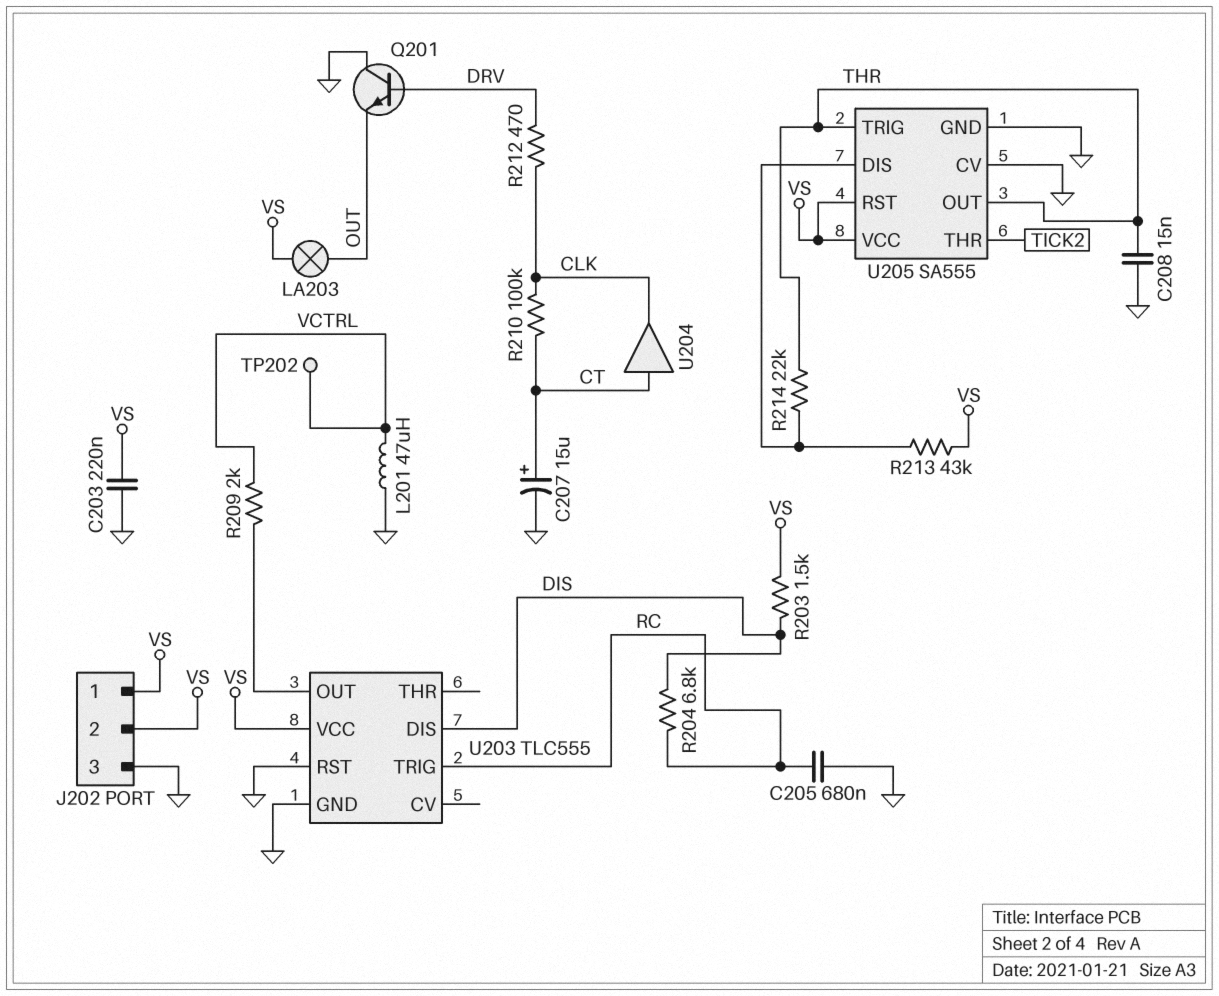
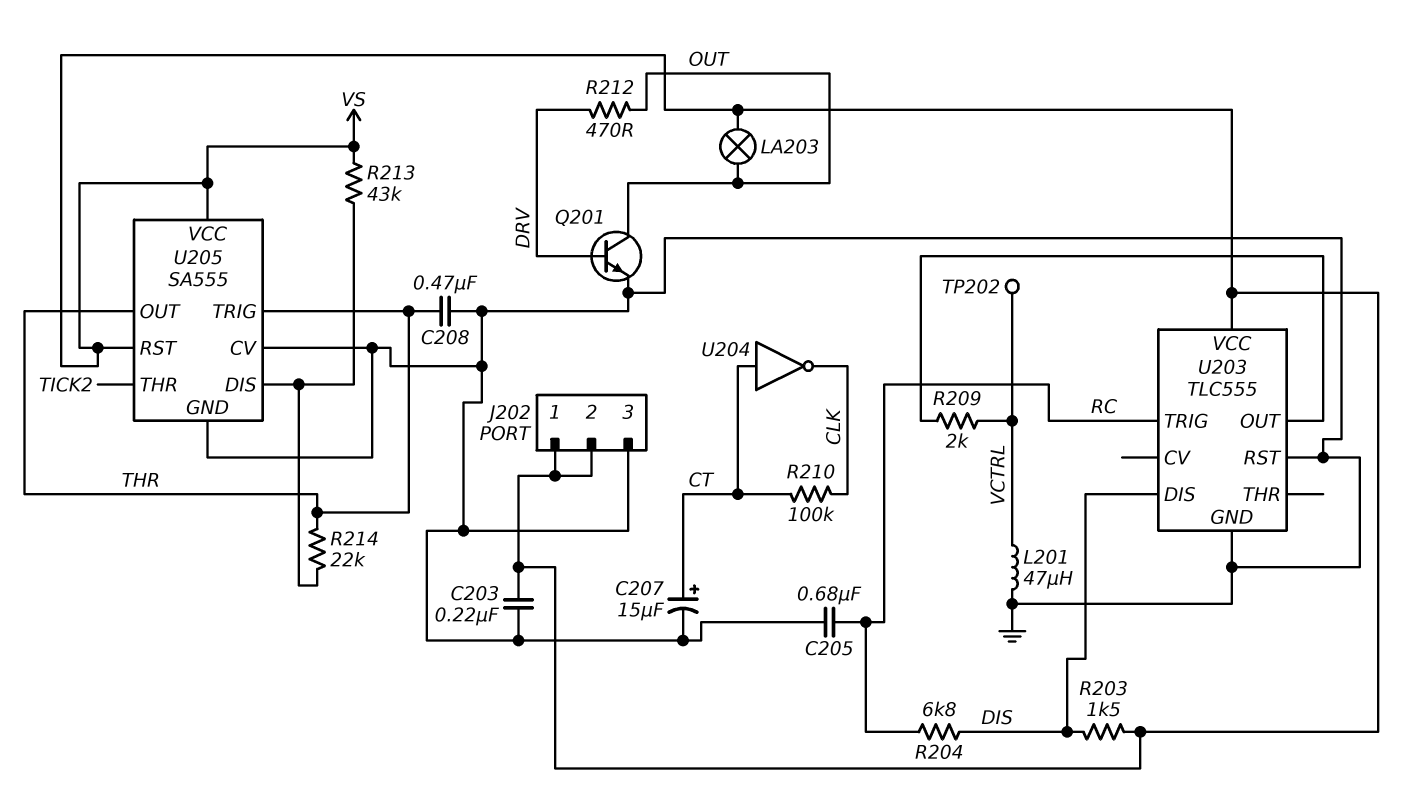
C208: 15nF (GND, THR) -> 470nF (GND, THR)
Q201: NPN (B DRV, C GND, E OUT) -> NPN (B DRV, C OUT, E GND)
R212: 470 (CLK, DRV) -> 470 (DRV, OUT)
U204: buffer (in CT, out CLK) -> NOT (in CT, out CLK)

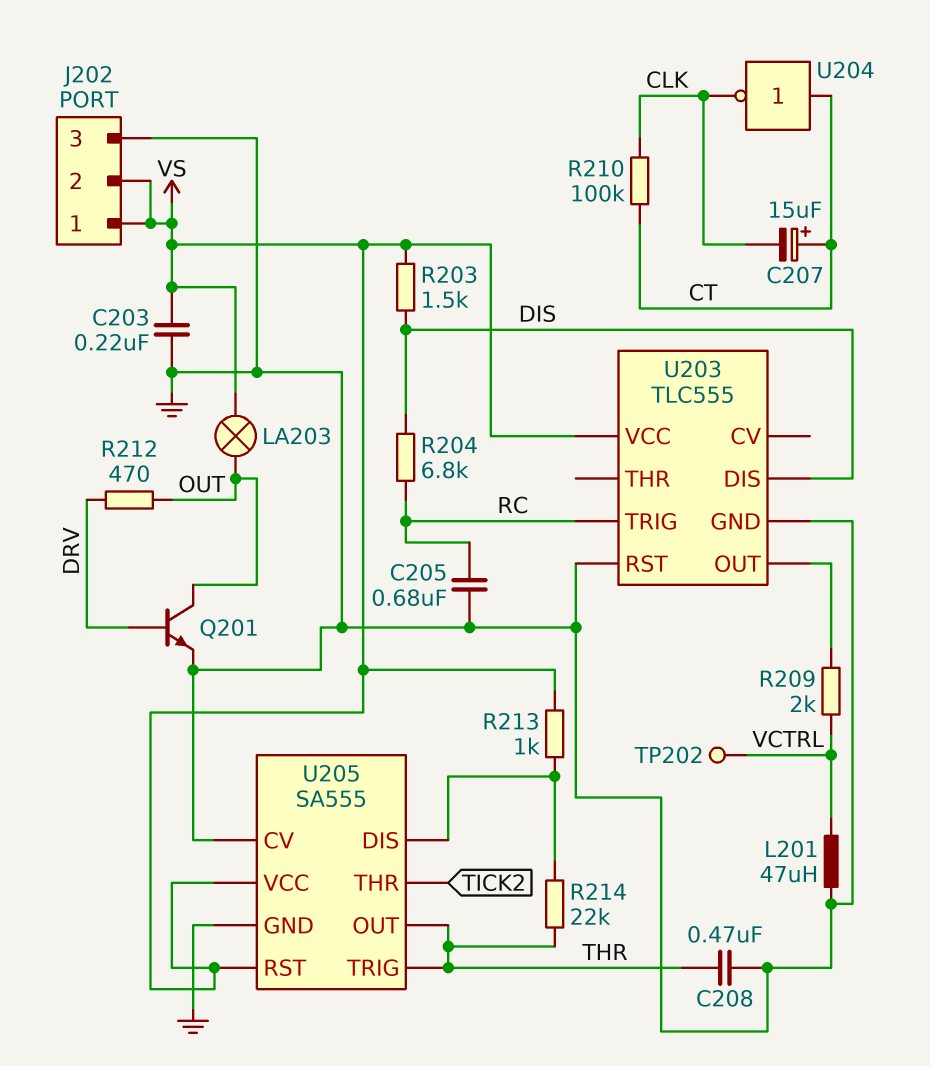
C207: 15uF (plus CT, minus GND) -> 15uF (plus CT, minus CLK)
R213: 43k (U205/DIS, VS) -> 1k (U205/DIS, VS)

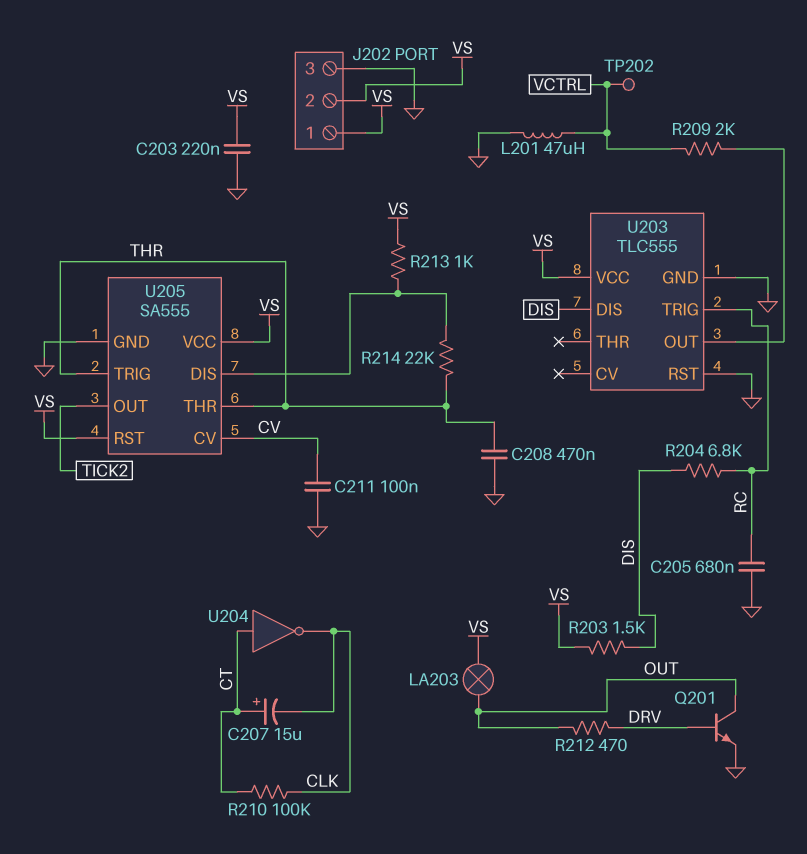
C211: none -> 100nF (CV, GND)
U205 pin CV: GND -> CV
U205 pin OUT: THR -> TICK2
U205 pin THR: TICK2 -> THR

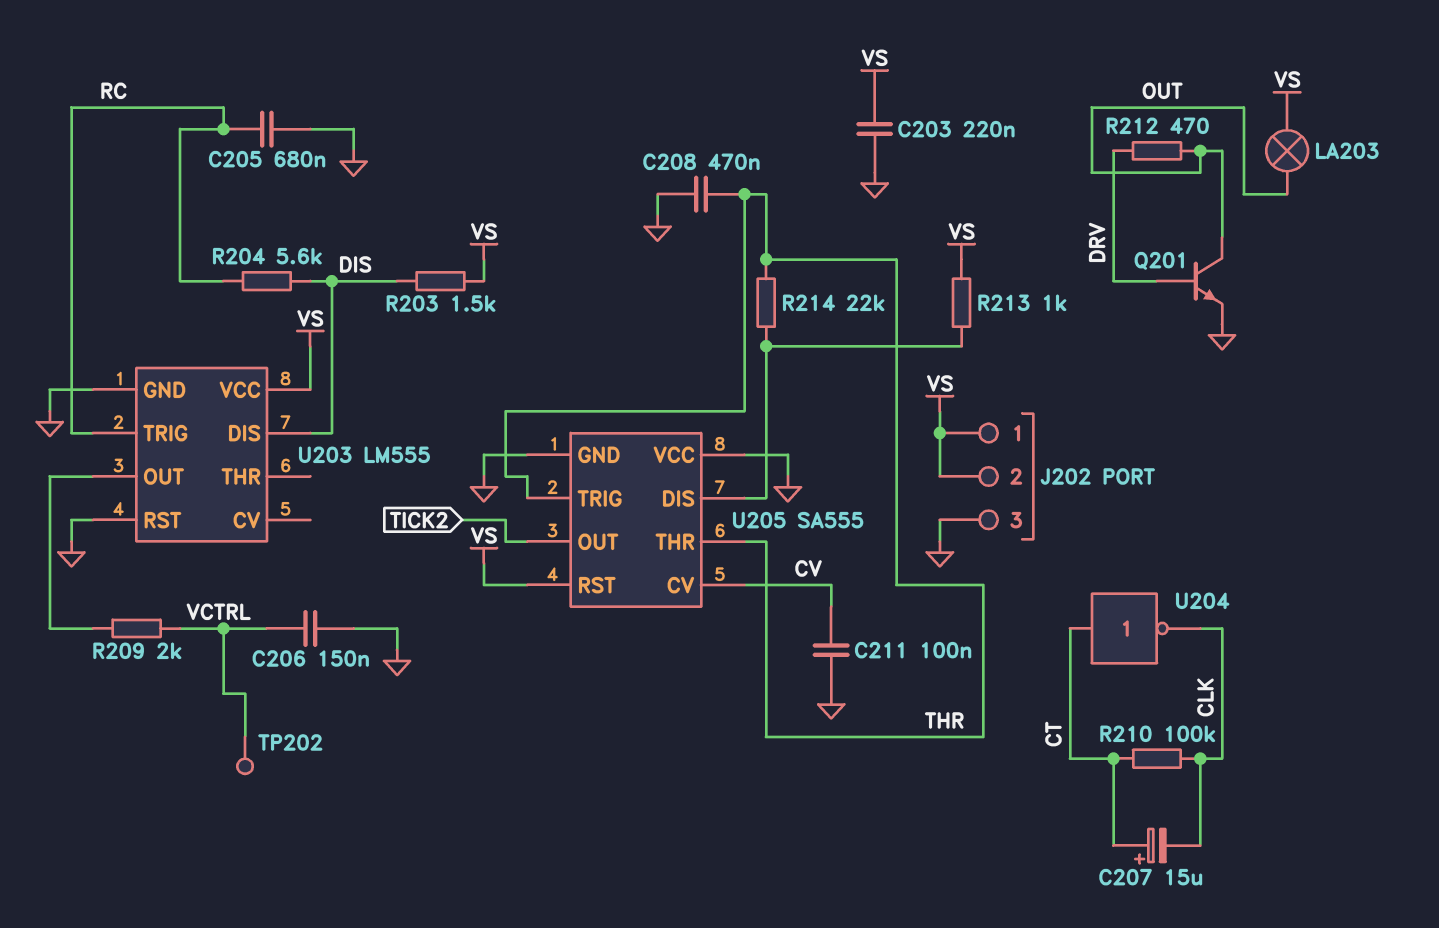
C206: none -> 150nF (GND, VCTRL)
L201: 47uH (GND, VCTRL) -> none
R204: 6.8k (DIS, RC) -> 5.6k (DIS, RC)
U203: TLC555 -> LM555
U205 pin VCC: VS -> GND

